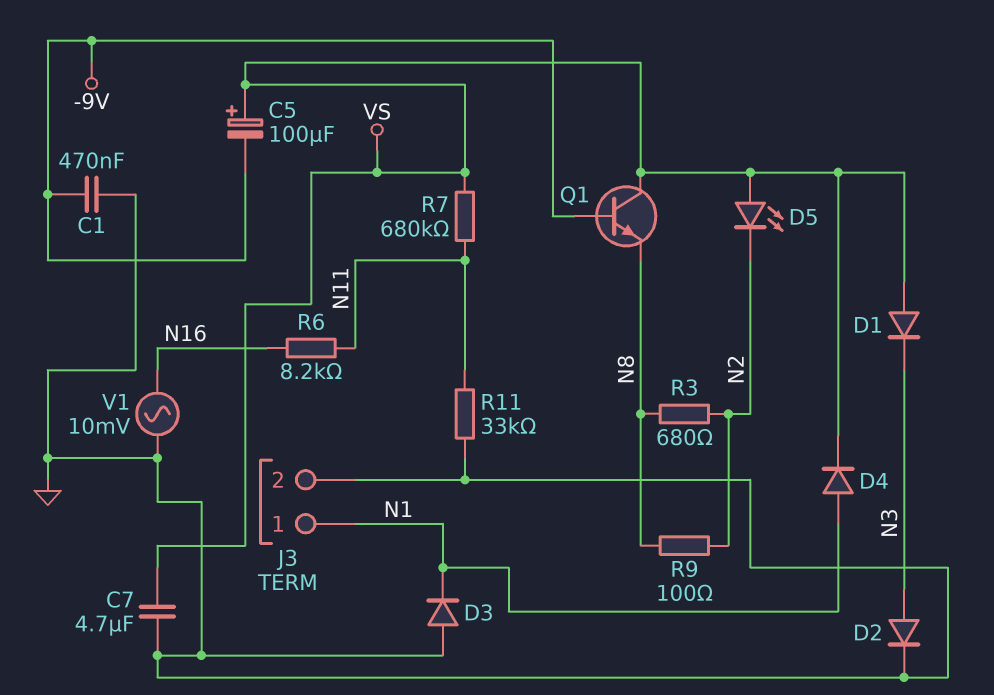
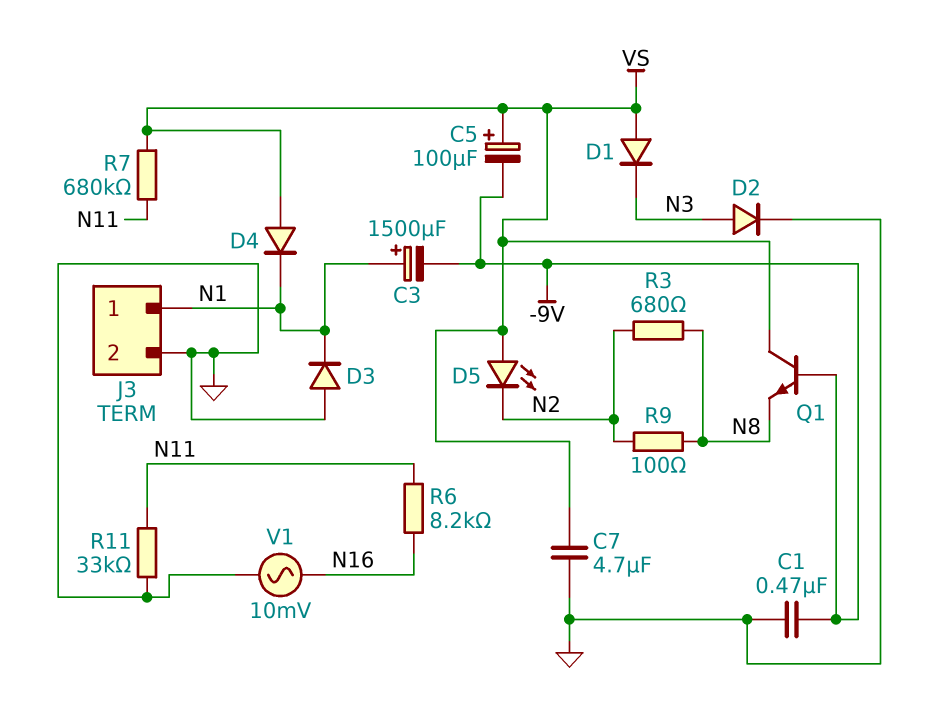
C3: none -> 1500uF (plus N1, minus -9V)
D4: diode (A N1, K VS) -> diode (A VS, K N1)

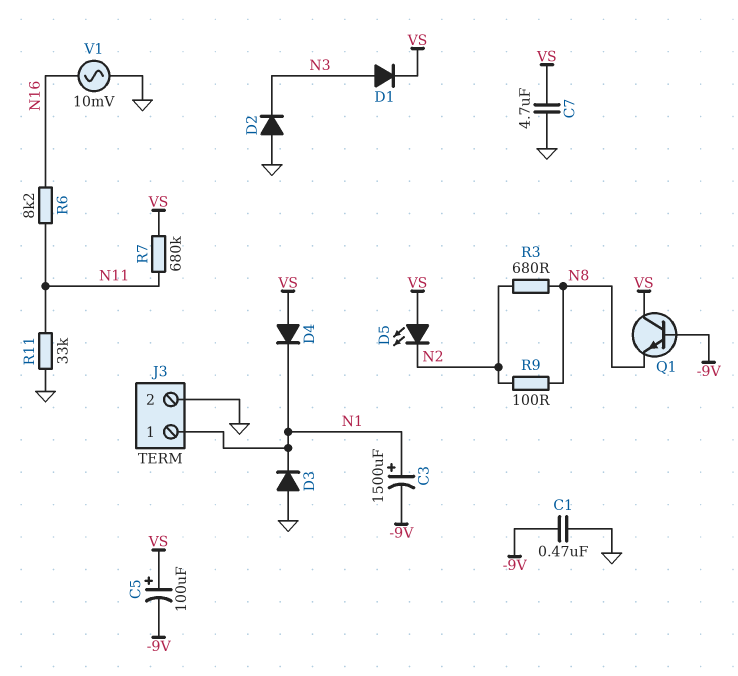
D1: diode (A VS, K N3) -> diode (A N3, K VS)
D2: diode (A N3, K GND) -> diode (A GND, K N3)

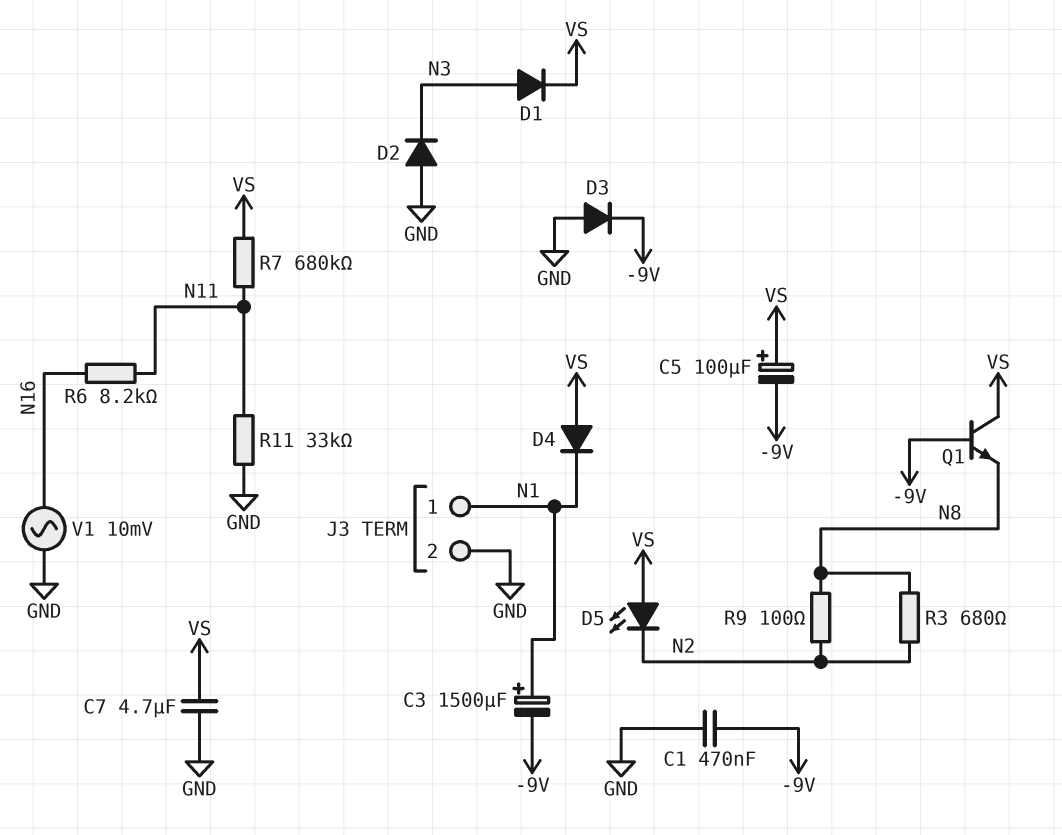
D3: diode (A GND, K N1) -> diode (A GND, K -9V)

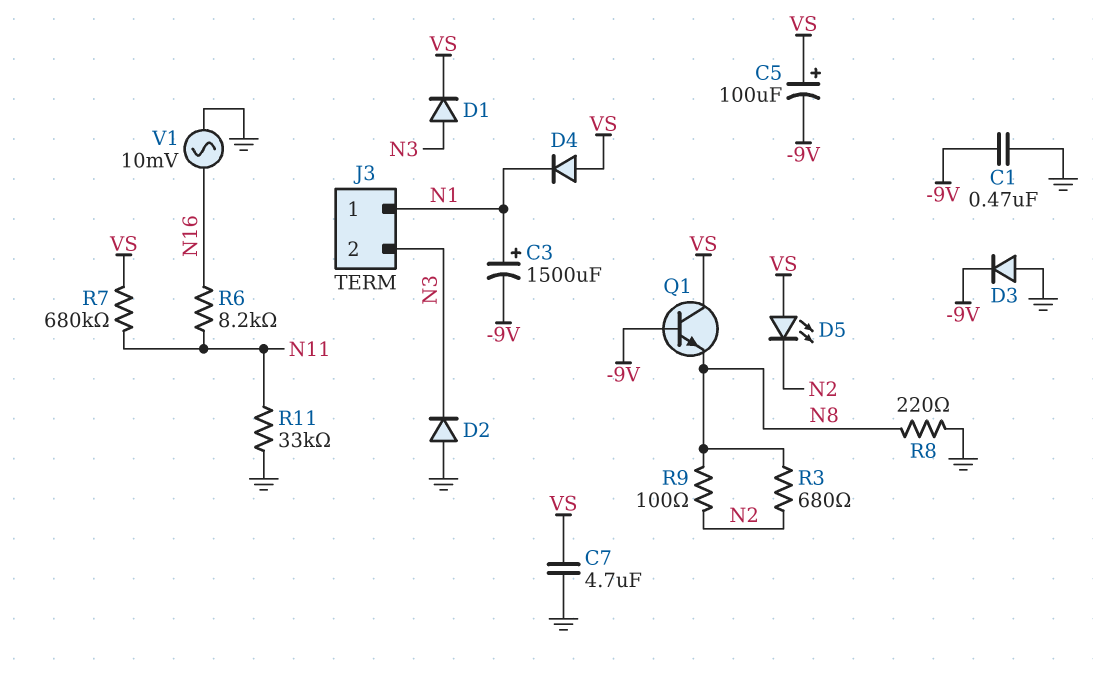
J3 pin 2: GND -> N3
R8: none -> 220 (GND, N8)

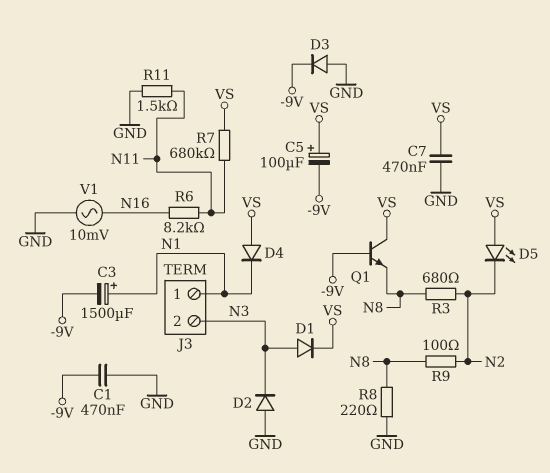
C7: 4.7uF (GND, VS) -> 470nF (GND, VS)
R11: 33k (GND, N11) -> 1.5k (GND, N11)

